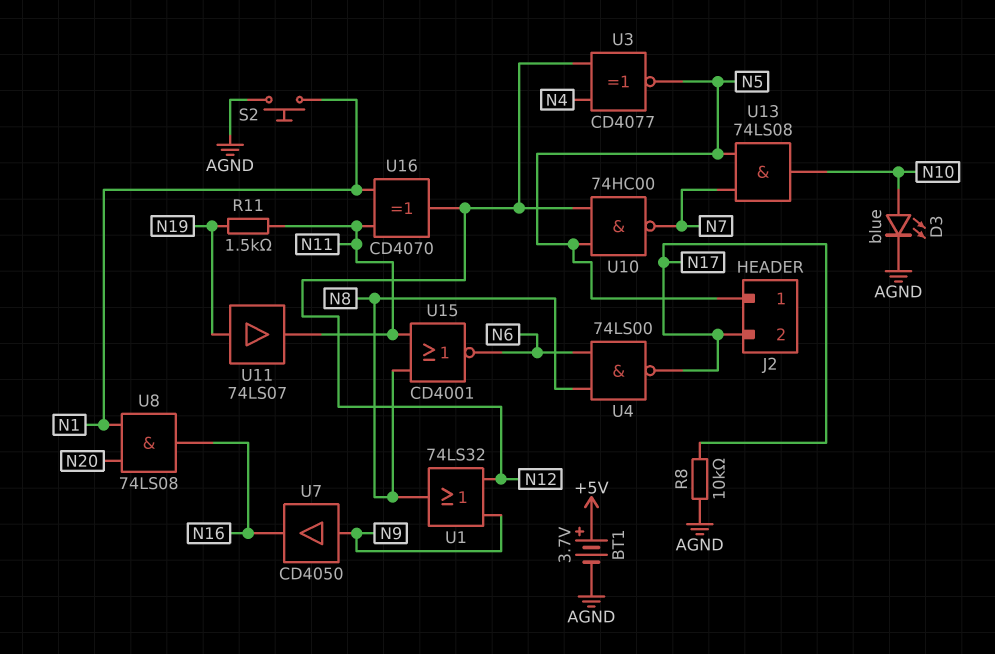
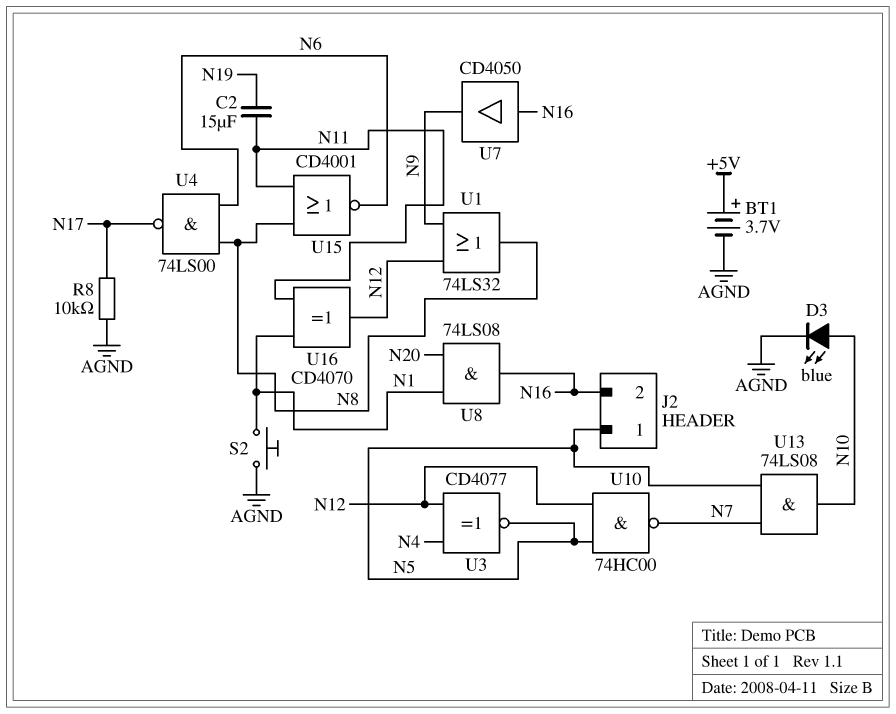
C2: none -> 15uF (N11, N19)
J2 pin 2: N17 -> N16
R11: 1.5k (N11, N19) -> none
U7: buffer CD4050 (in N9, out N16) -> buffer CD4050 (in N16, out N9)
U11: buffer 74LS07 (in N19, out N11) -> none

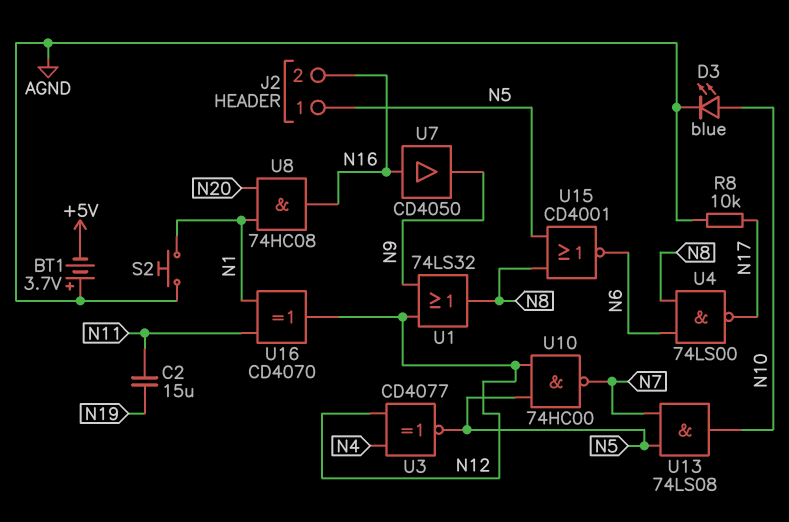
BT1: 3.7V (plus +5V, minus AGND) -> 3.7V (plus AGND, minus +5V)
U8: AND 74LS08 (in N1, in N20, out N16) -> AND 74HC08 (in N1, in N20, out N16)
U15: NOR CD4001 (in N8, in N11, out N6) -> NOR CD4001 (in N5, in N8, out N6)

